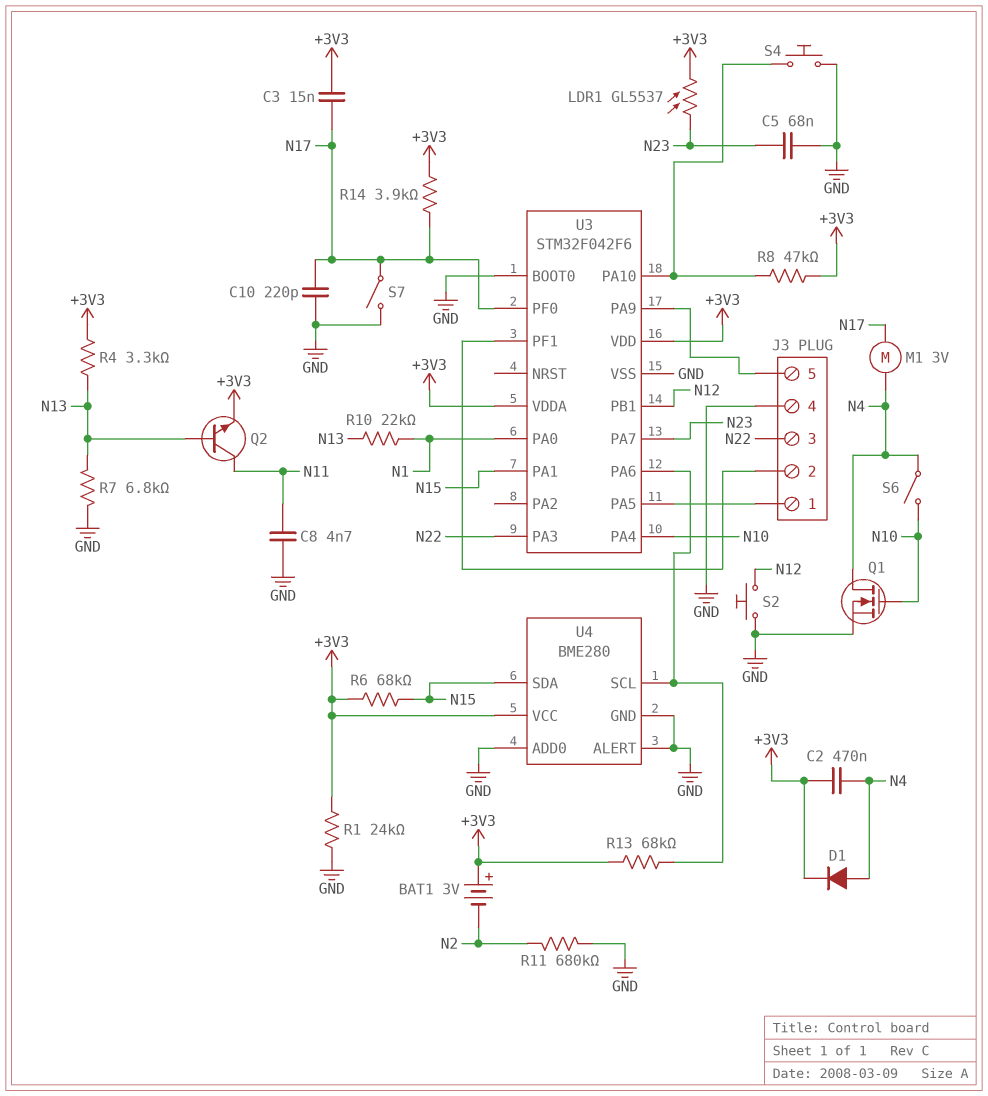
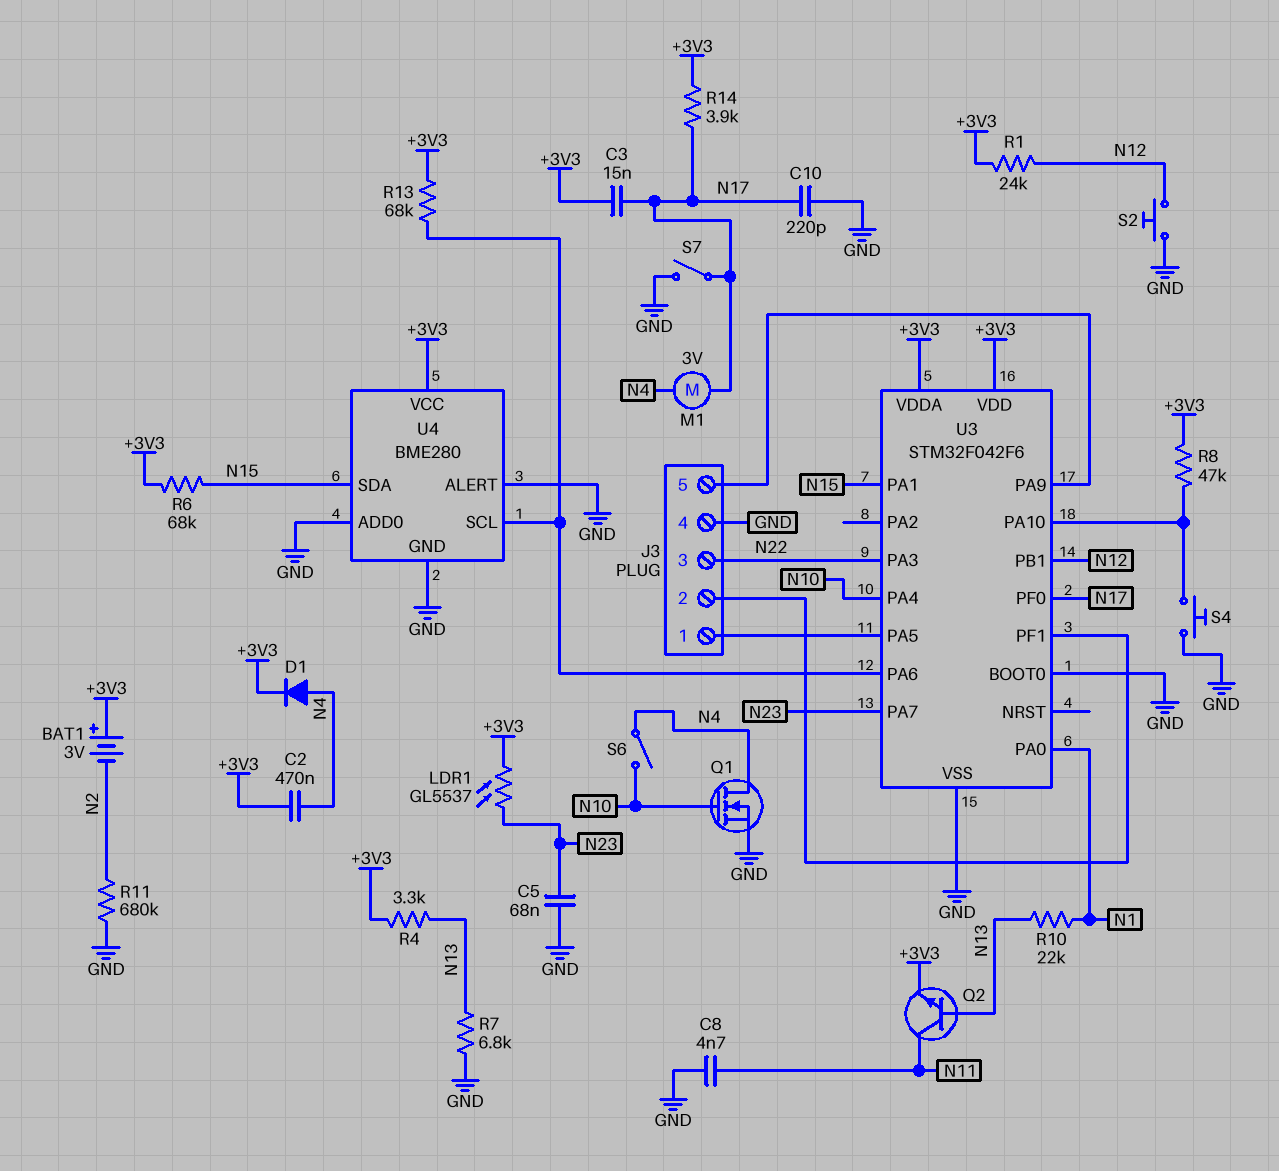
R1: 24k (+3V3, GND) -> 24k (+3V3, N12)

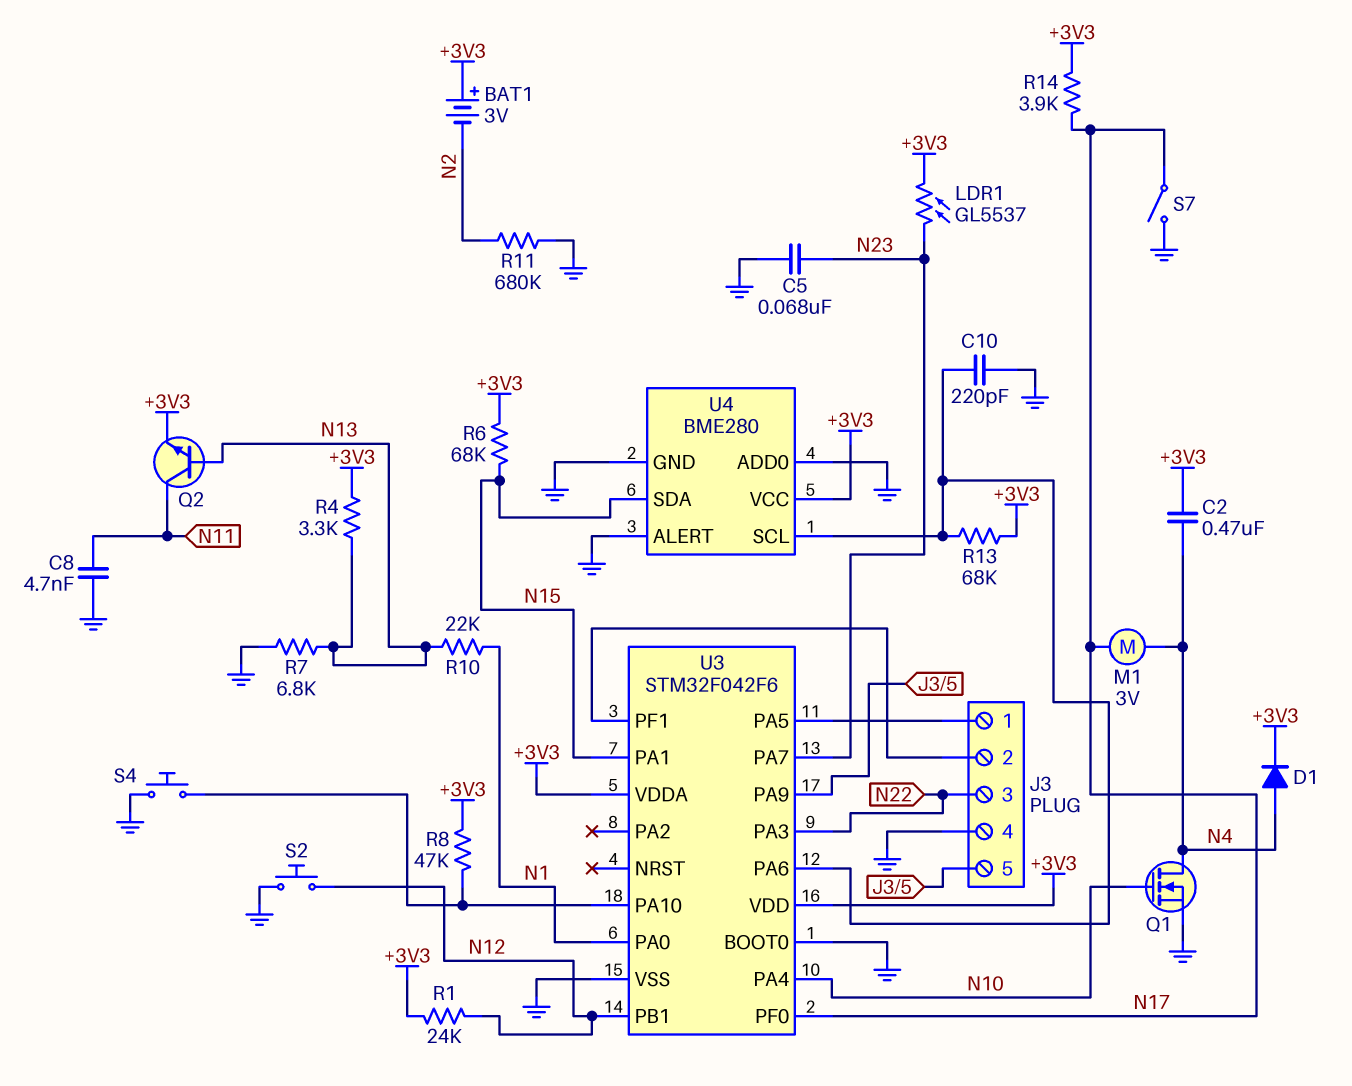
C3: 15nF (+3V3, N17) -> none
C10: 220pF (GND, N17) -> 220pF (GND, U3/PA6)
S6: switch (N4, N10) -> none

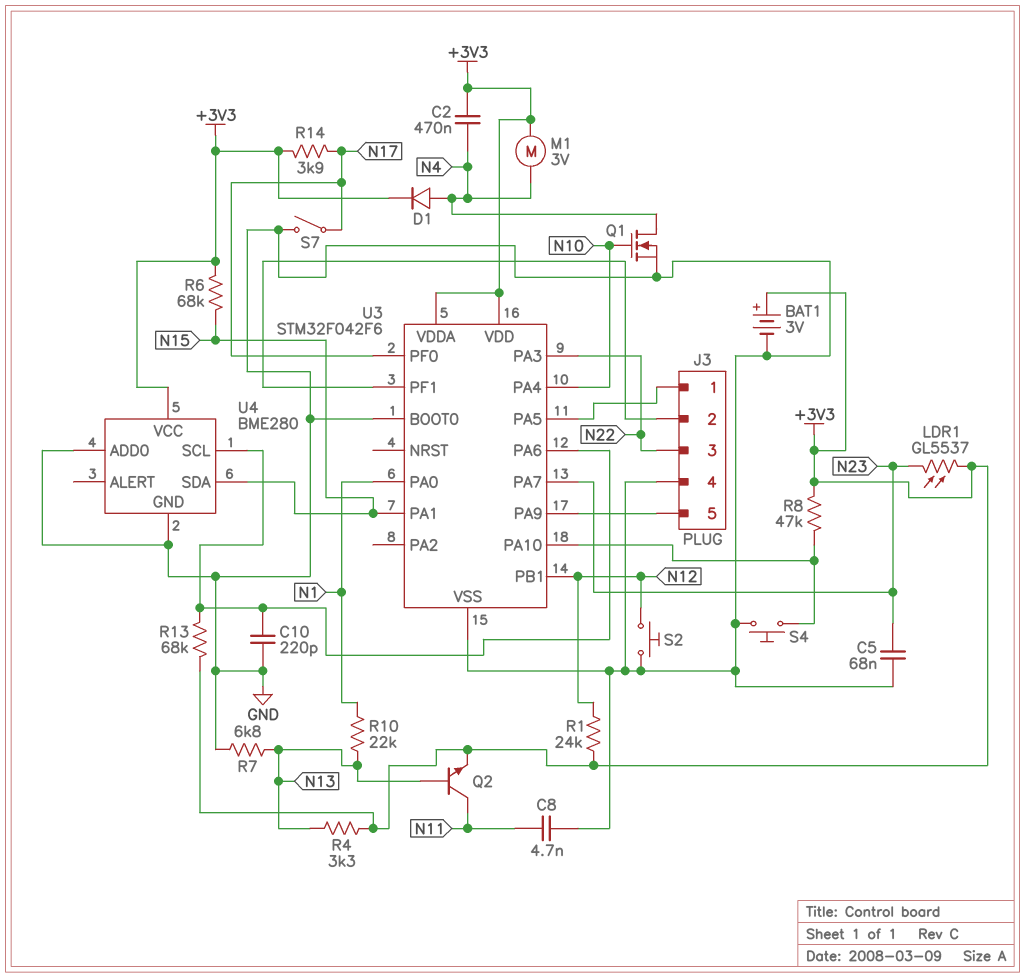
BAT1: 3V (plus +3V3, minus N2) -> 3V (plus +3V3, minus GND)
M1: motor 3V (N4, N17) -> motor 3V (+3V3, N4)
R11: 680k (GND, N2) -> none
U4 pin ALERT: GND -> none

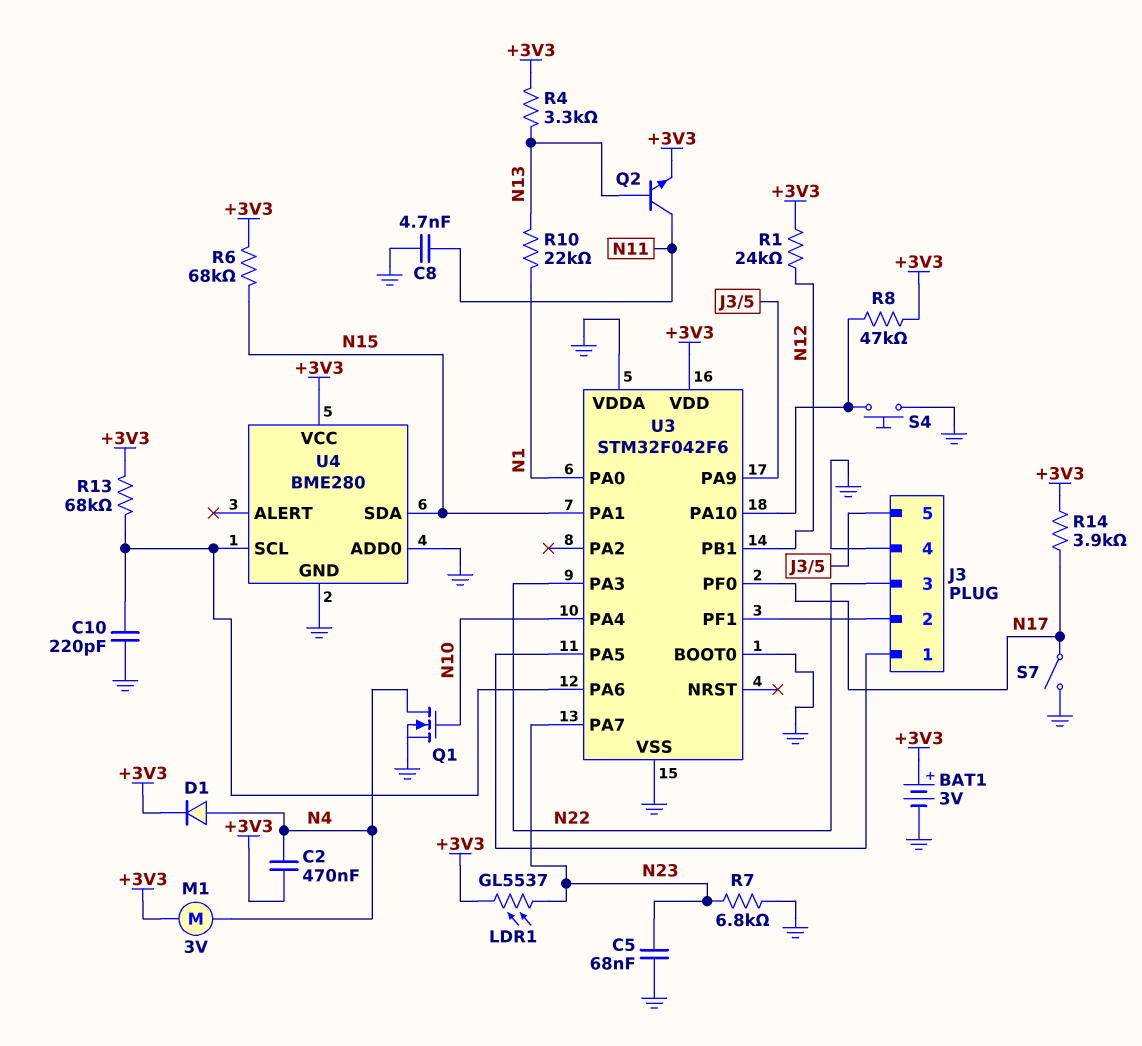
R7: 6.8k (GND, N13) -> 6.8k (GND, N23)
S2: button (GND, N12) -> none
U3 pin VDDA: +3V3 -> GND

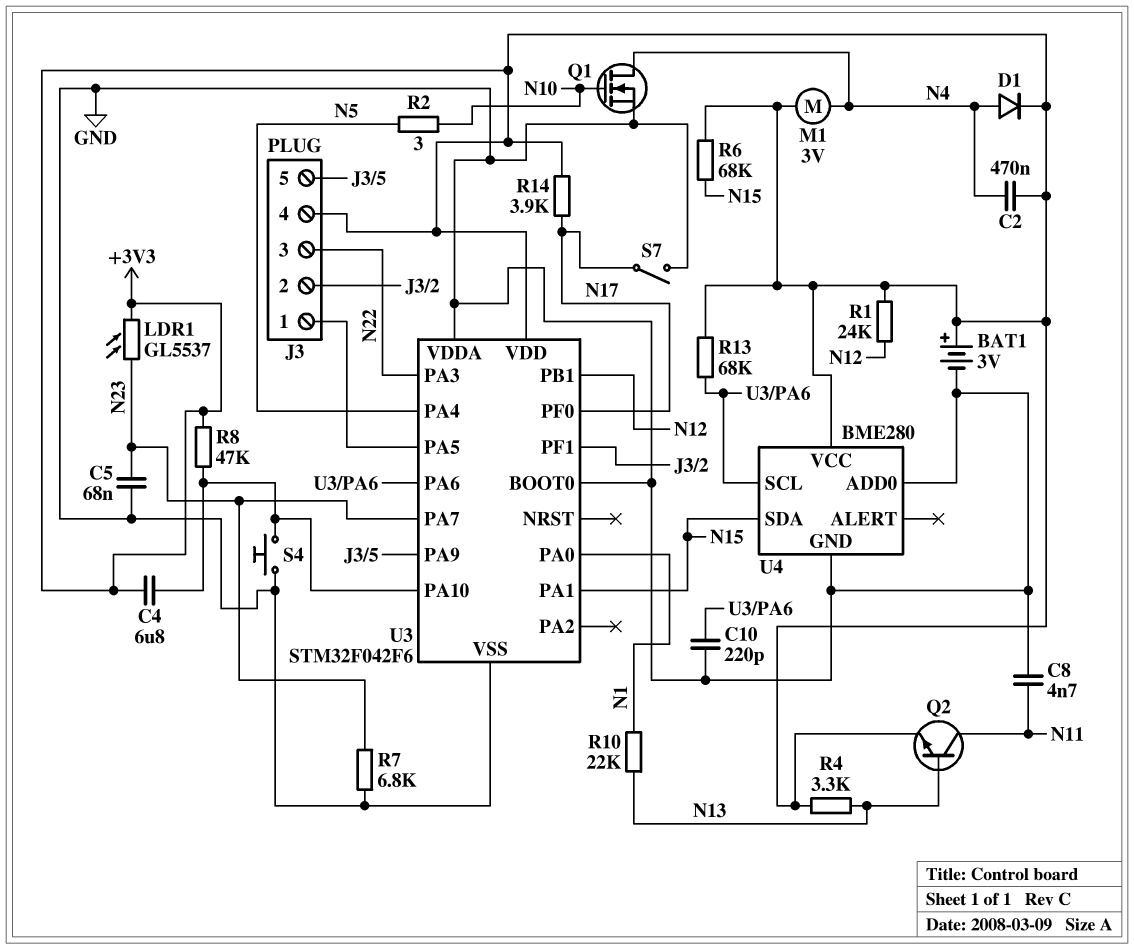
C4: none -> 6.8uF (+3V3, U3/PA10)
J3 pin 4: GND -> +3V3
R2: none -> 3 (N5, N10)
U3 pin PA4: N10 -> N5

